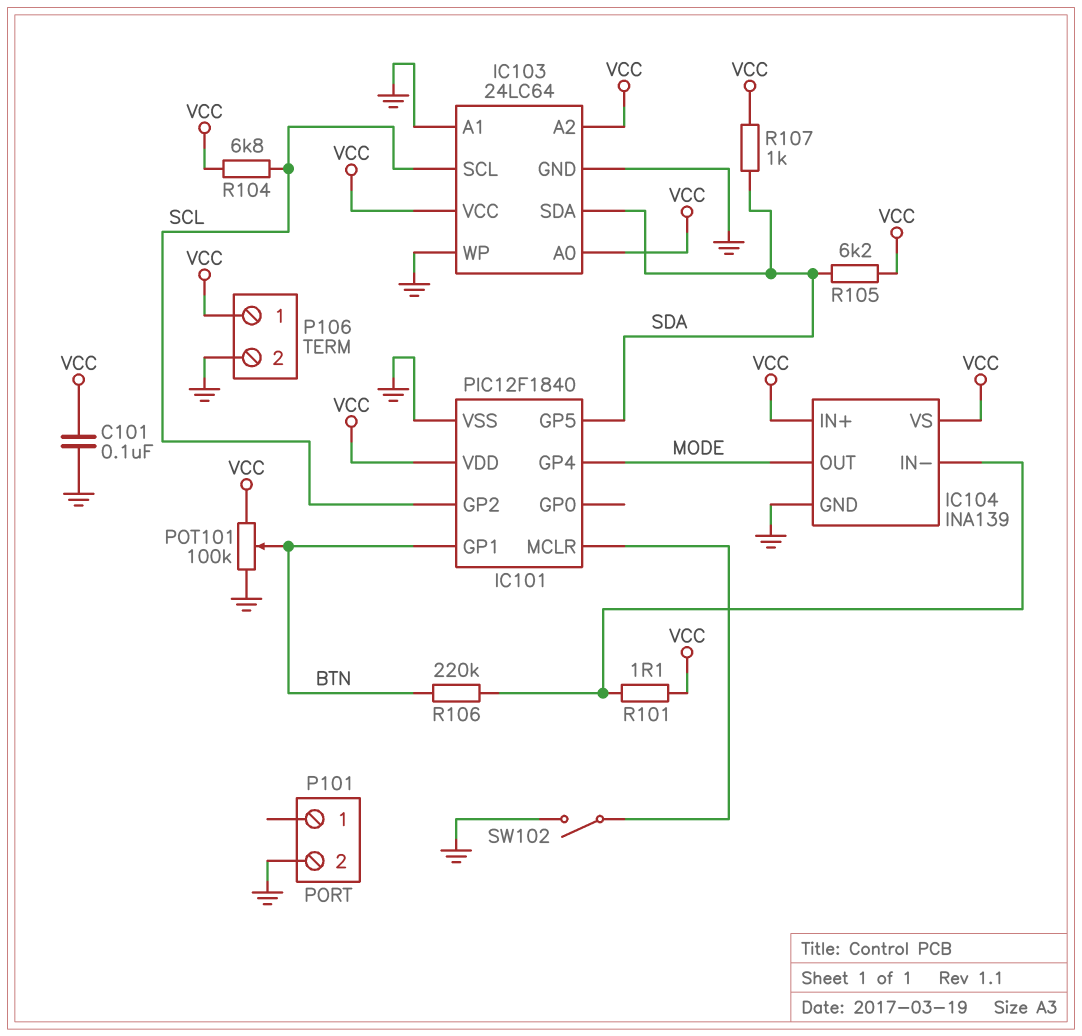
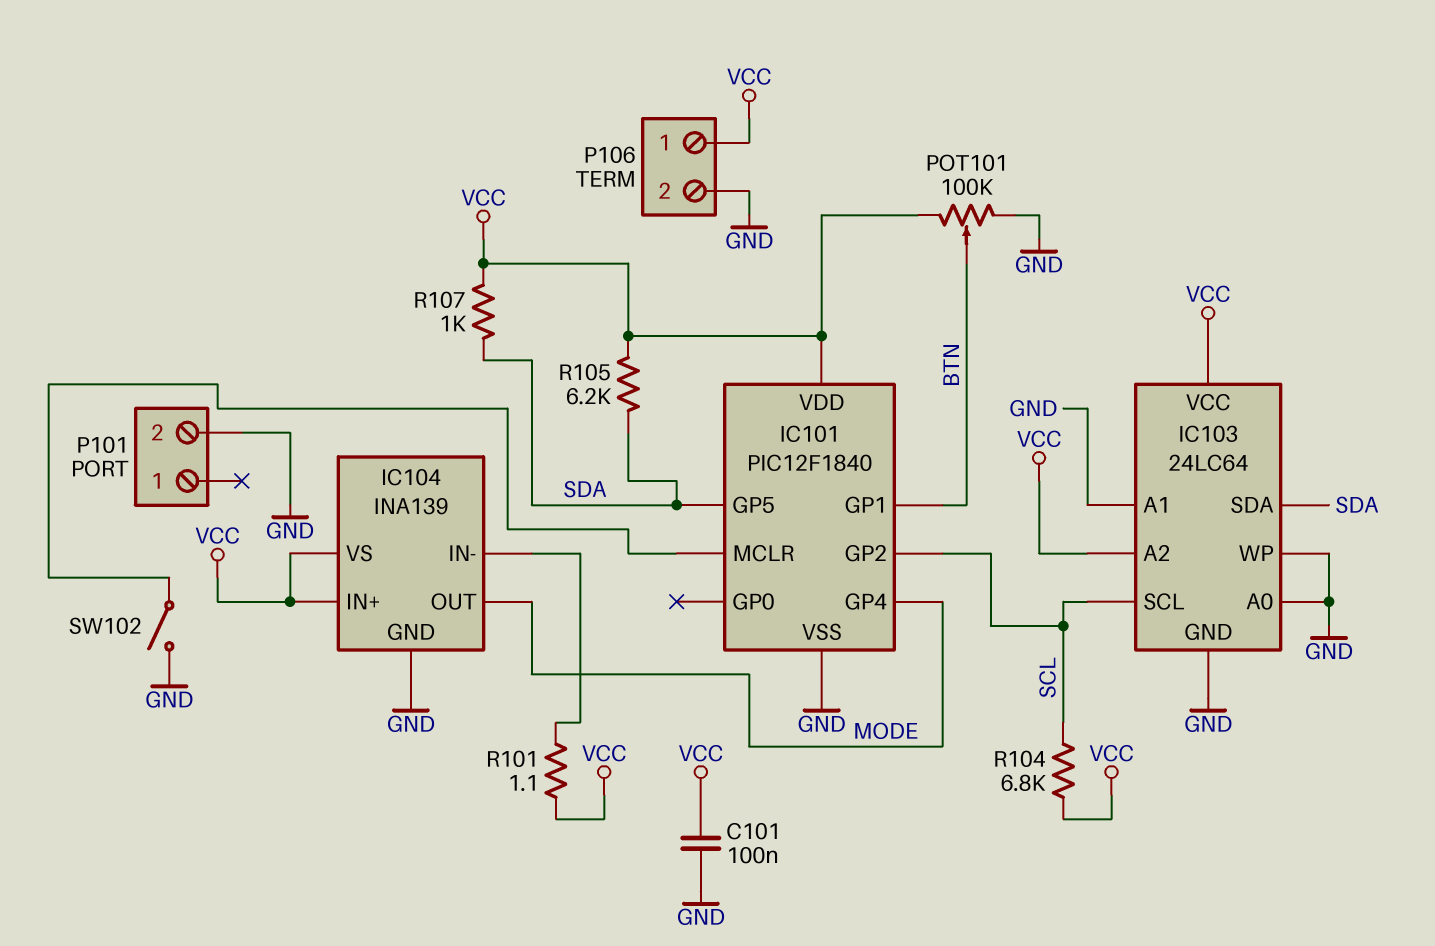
IC103 pin A0: VCC -> GND
R106: 220k (BTN, IC104/IN-) -> none

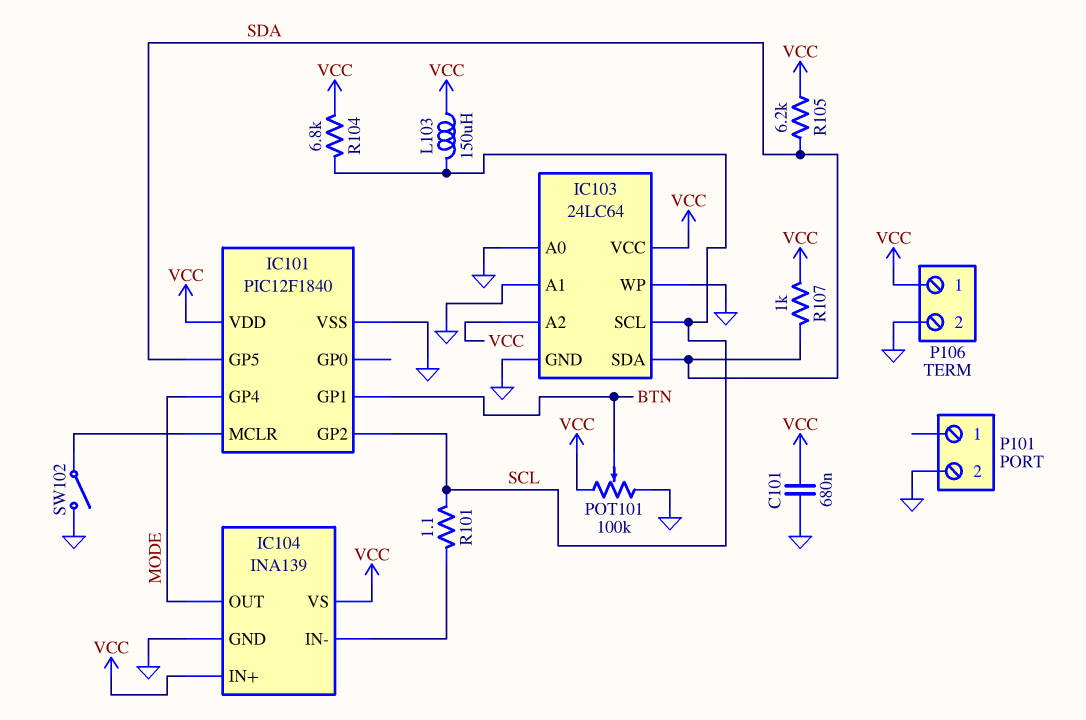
C101: 100nF (GND, VCC) -> 680nF (GND, VCC)
L103: none -> 150uH (SCL, VCC)
R101: 1.1 (IC104/IN-, VCC) -> 1.1 (IC104/IN-, SCL)

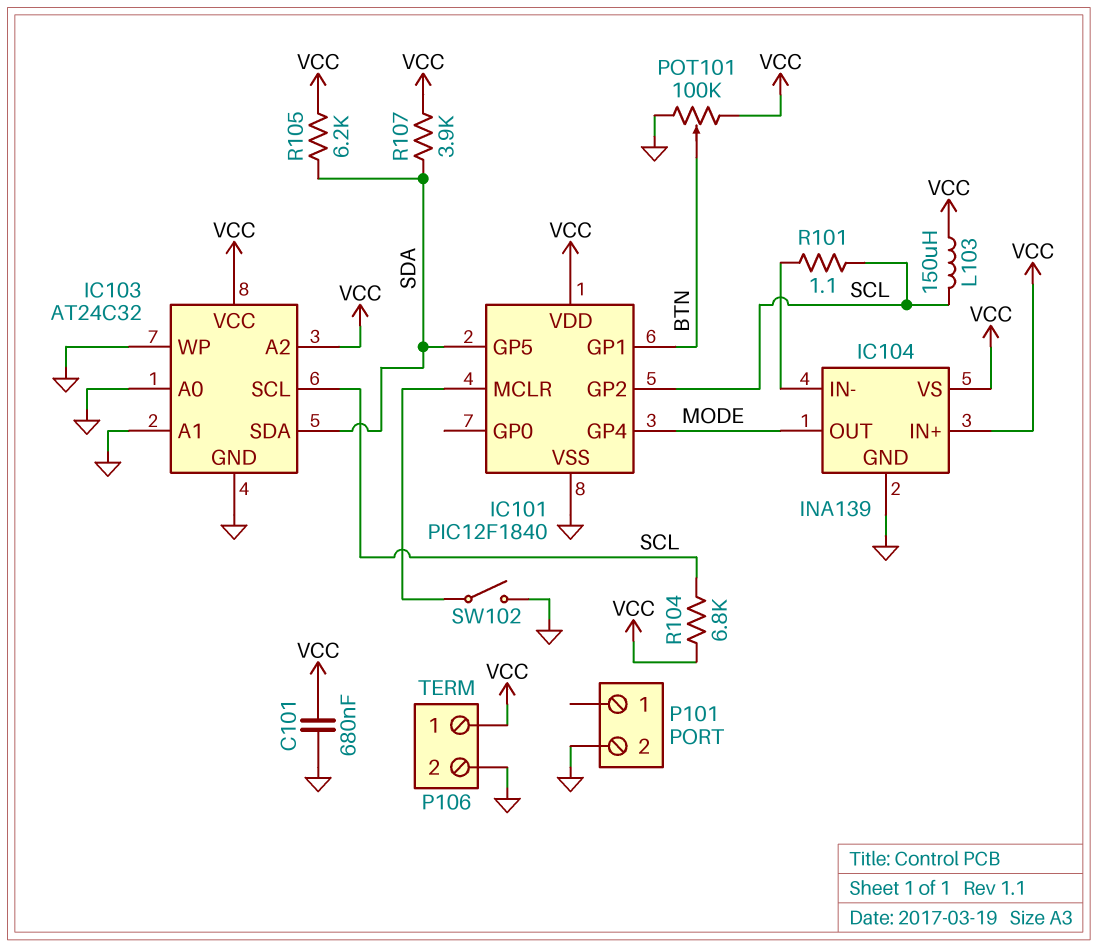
IC103: 24LC64 -> AT24C32
R107: 1k (SDA, VCC) -> 3.9k (SDA, VCC)

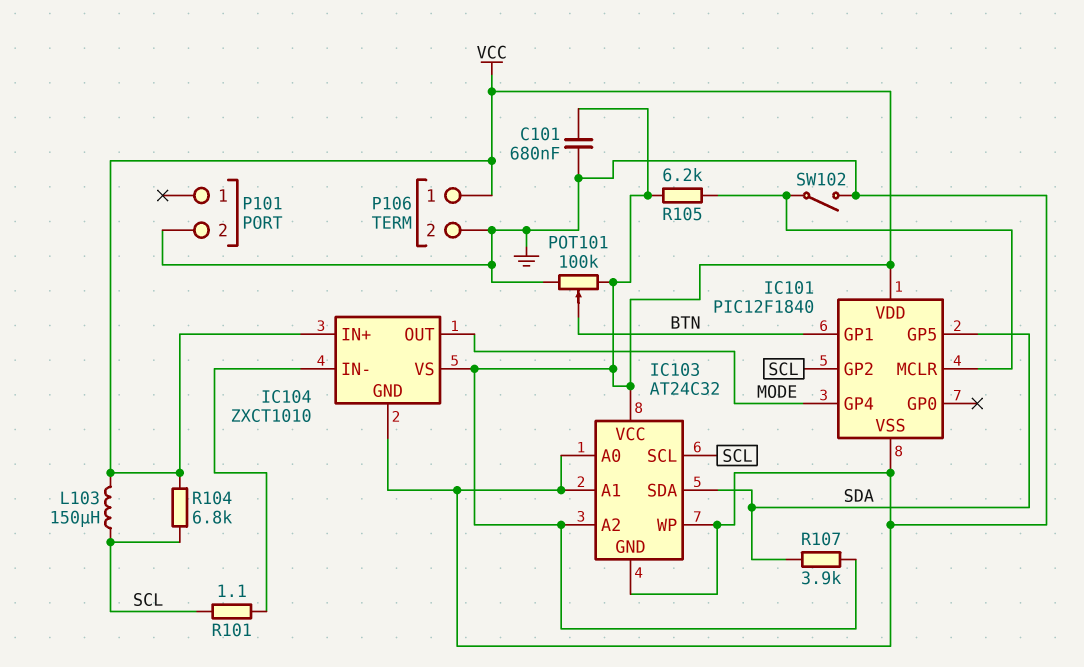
IC104: INA139 -> ZXCT1010
R105: 6.2k (SDA, VCC) -> 6.2k (IC101/MCLR, VCC)

